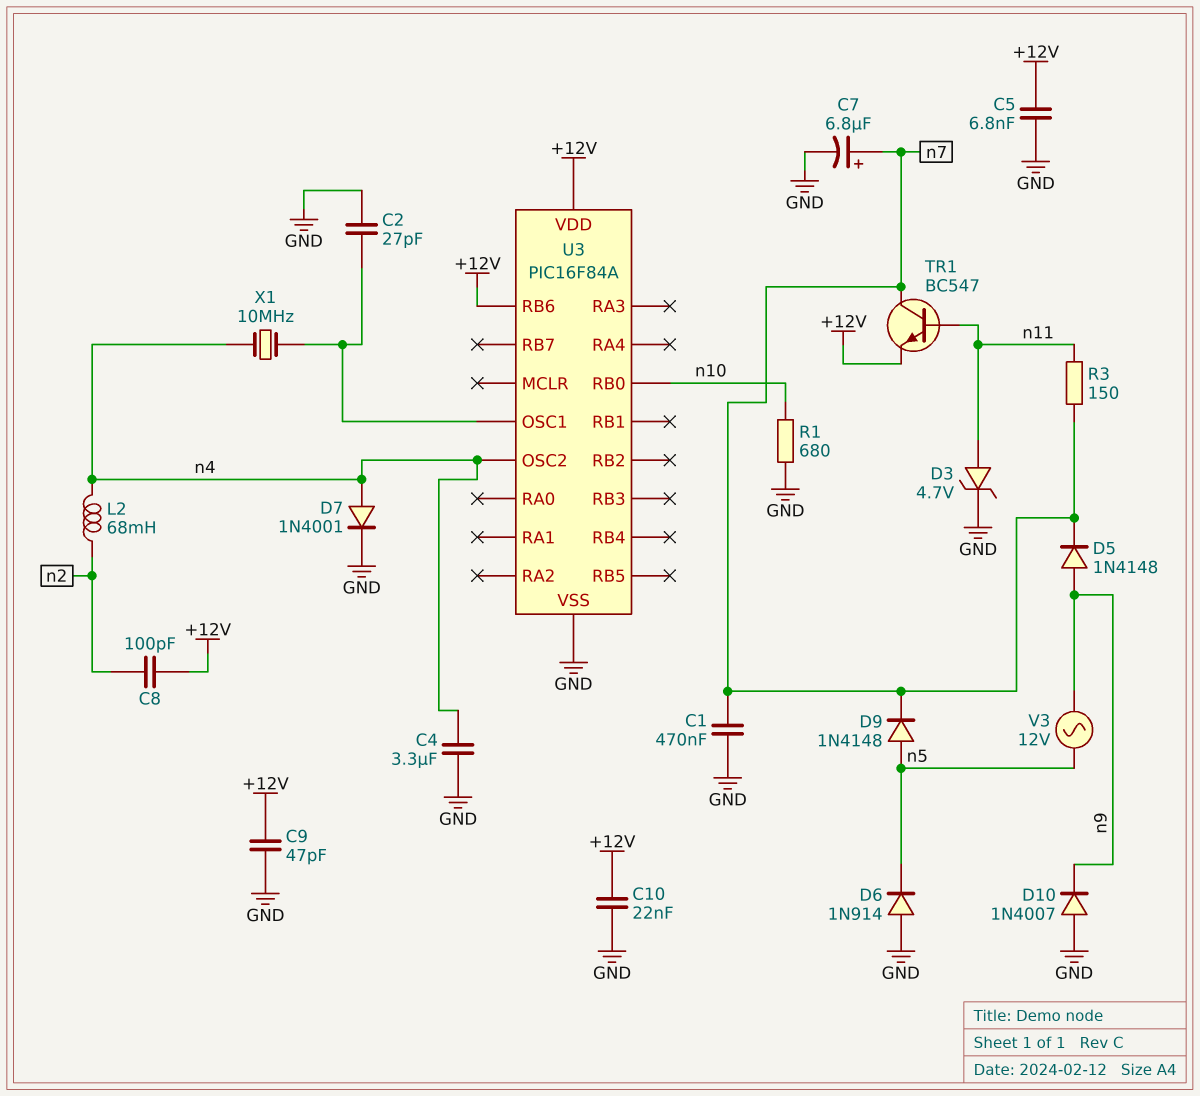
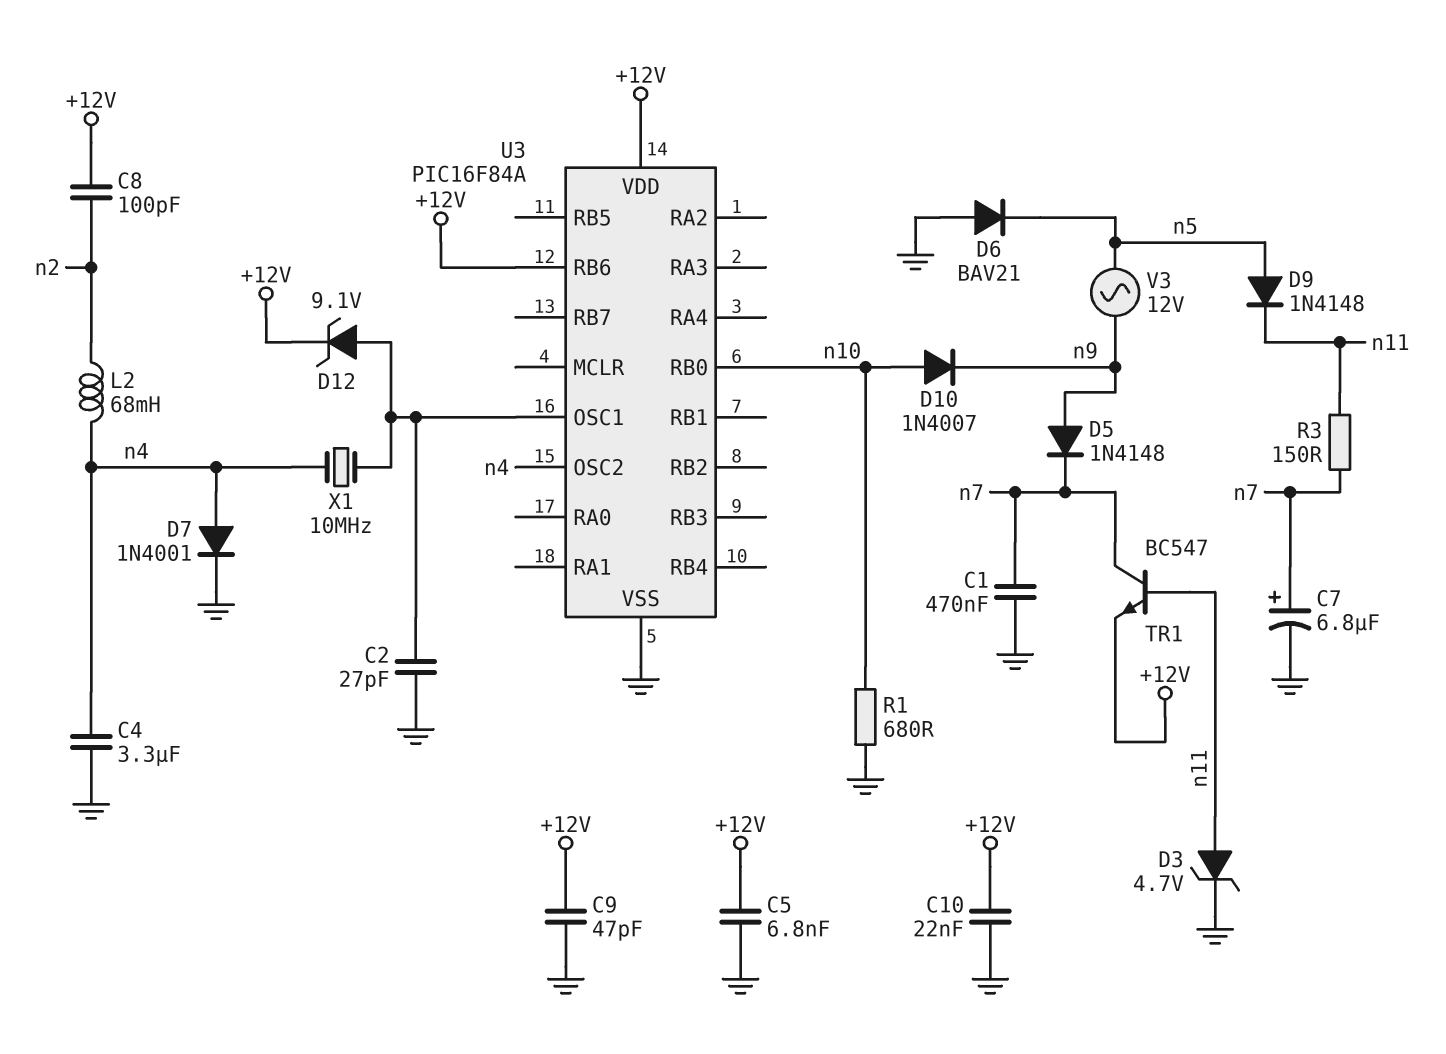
D6: diode 1N914 (A GND, K n5) -> diode BAV21 (A GND, K n5)
D9: diode 1N4148 (A n5, K n7) -> diode 1N4148 (A n5, K n11)
D10: diode 1N4007 (A GND, K n9) -> diode 1N4007 (A n10, K n9)
D12: none -> zener 9.1V (A U3/OSC1, K +12V)

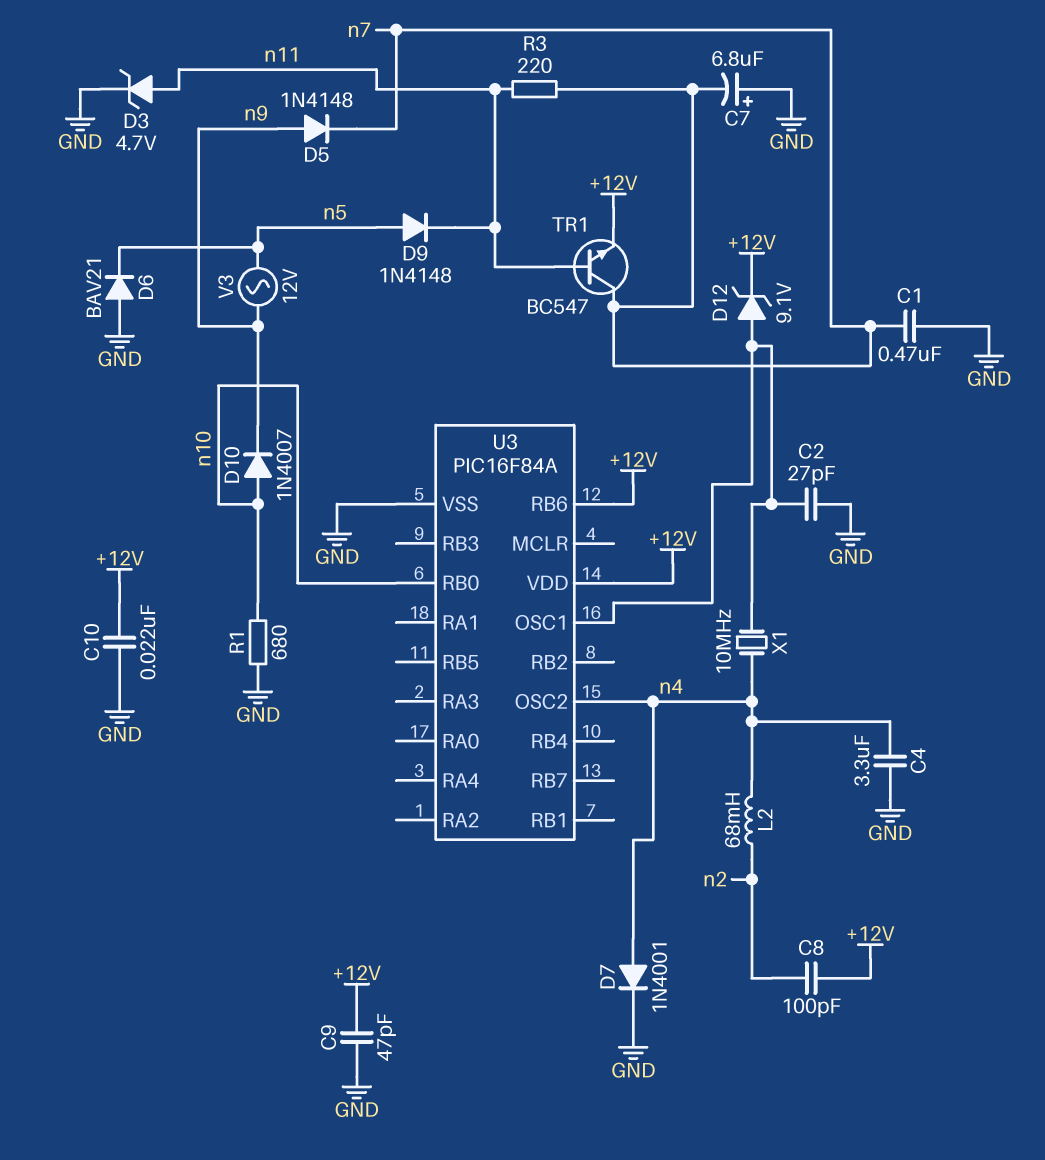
C5: 6.8nF (+12V, GND) -> none
C7: 6.8uF (plus n7, minus GND) -> 6.8uF (plus GND, minus n7)
R3: 150 (n7, n11) -> 220 (n7, n11)

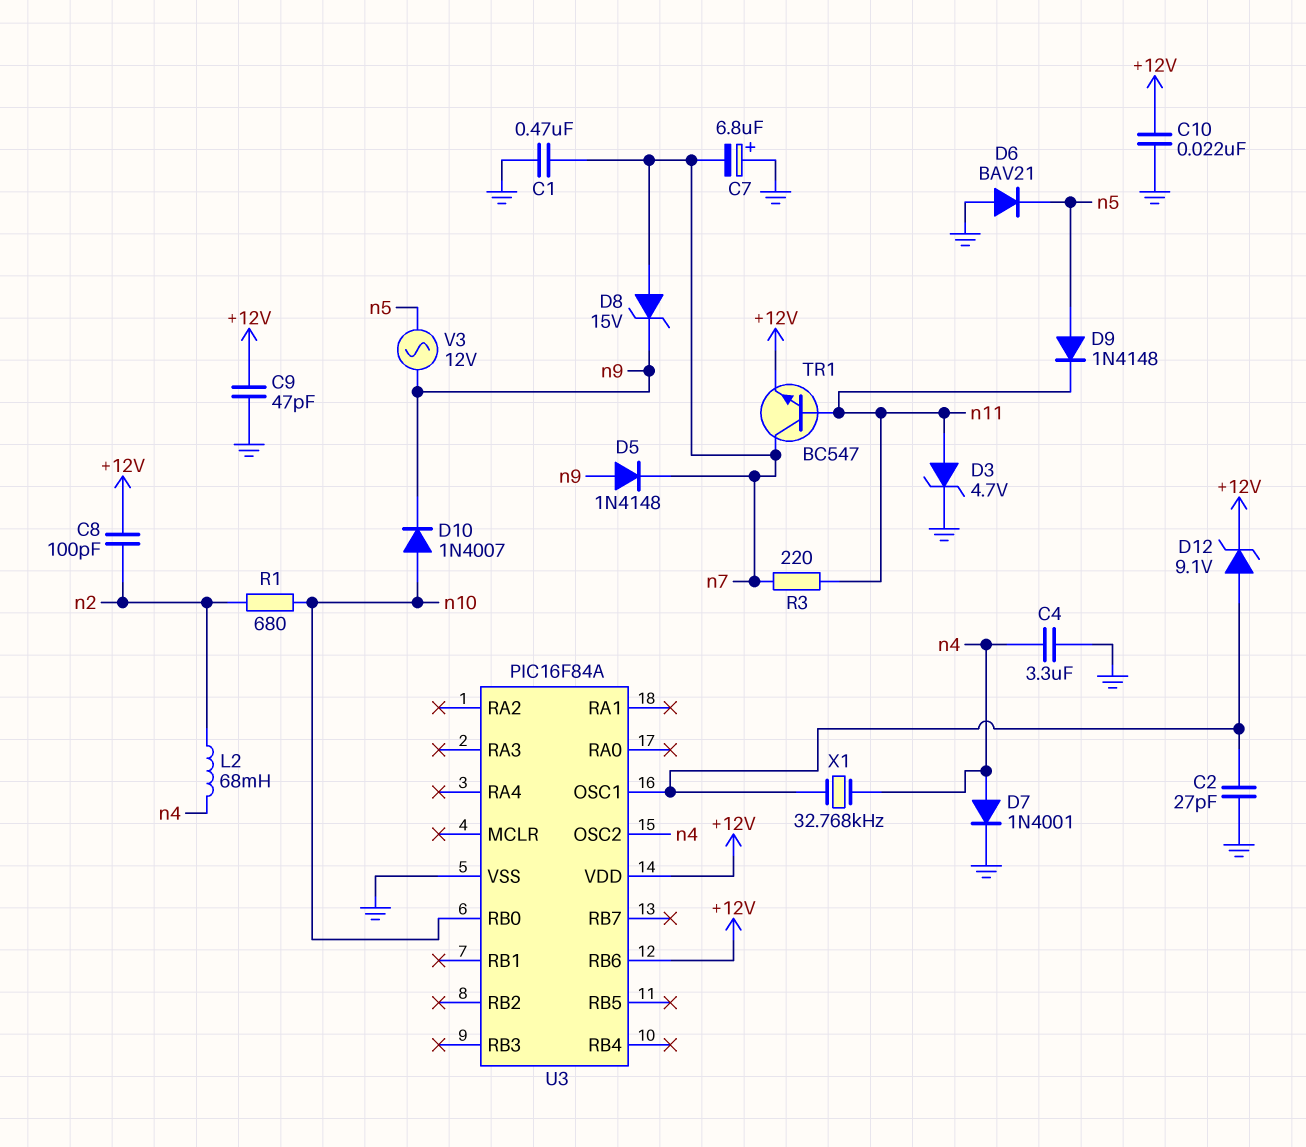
D8: none -> zener 15V (A n7, K n9)
R1: 680 (GND, n10) -> 680 (n2, n10)
X1: 10MHz (U3/OSC1, n4) -> 32.768kHz (U3/OSC1, n4)

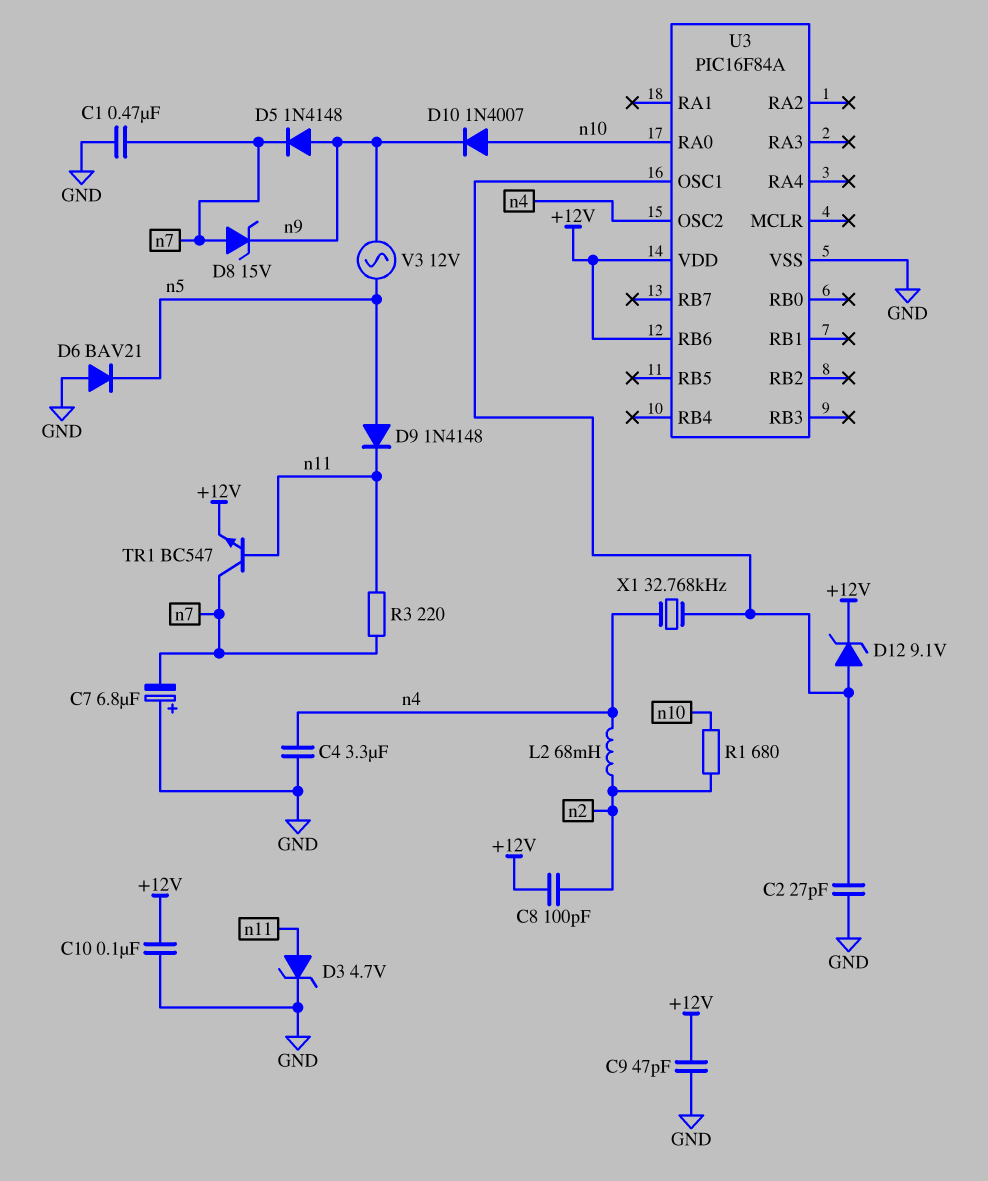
C10: 22nF (+12V, GND) -> 100nF (+12V, GND)
D7: diode 1N4001 (A n4, K GND) -> none
U3 pin RA0: none -> n10
U3 pin RB0: n10 -> none

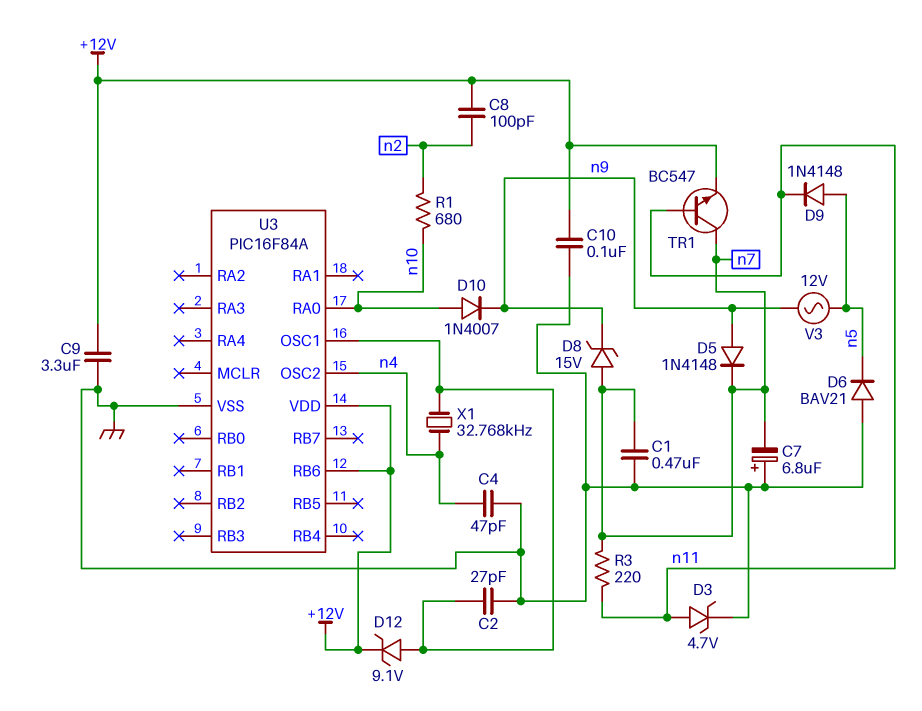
C4: 3.3uF (GND, n4) -> 47pF (GND, n4)
C9: 47pF (+12V, GND) -> 3.3uF (+12V, GND)
L2: 68mH (n2, n4) -> none

